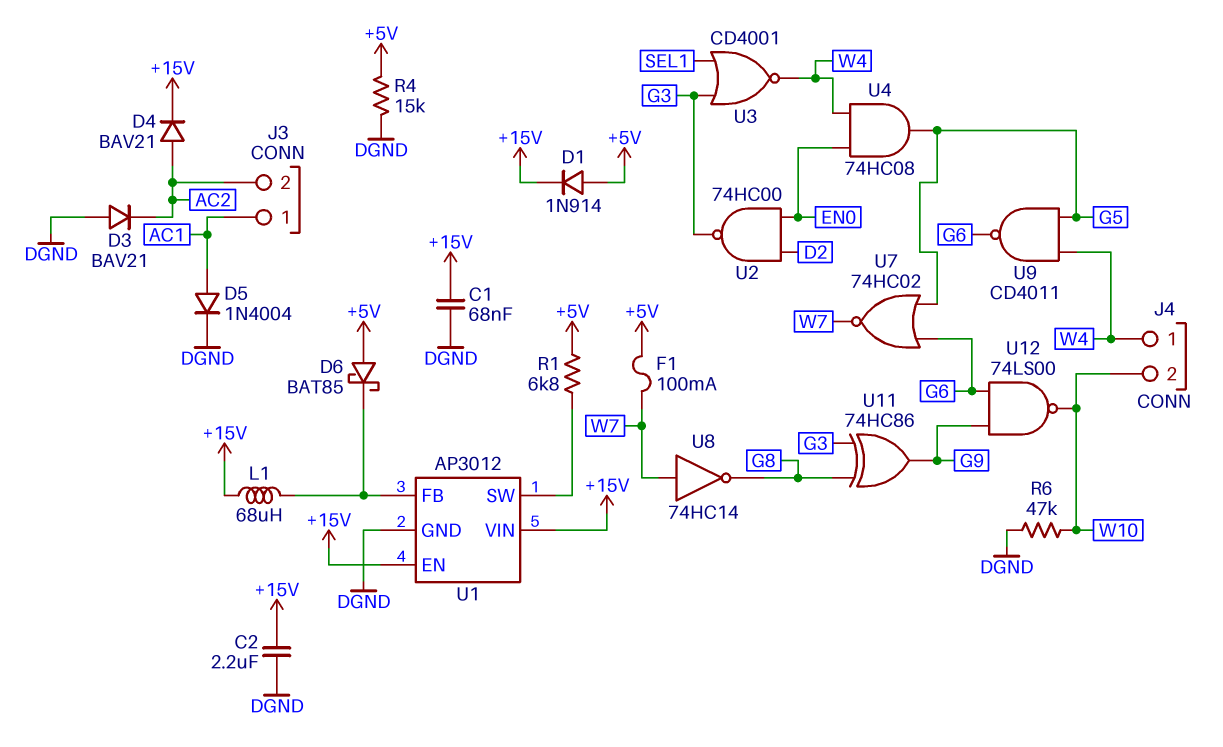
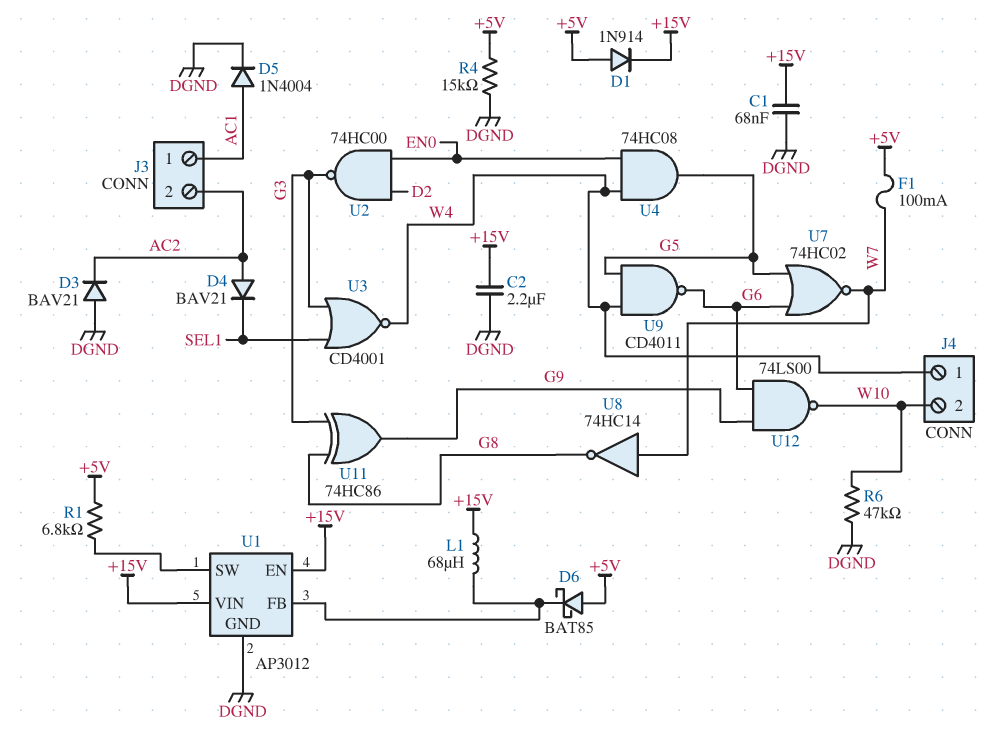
D4: diode BAV21 (A AC2, K +15V) -> diode BAV21 (A AC2, K SEL1)

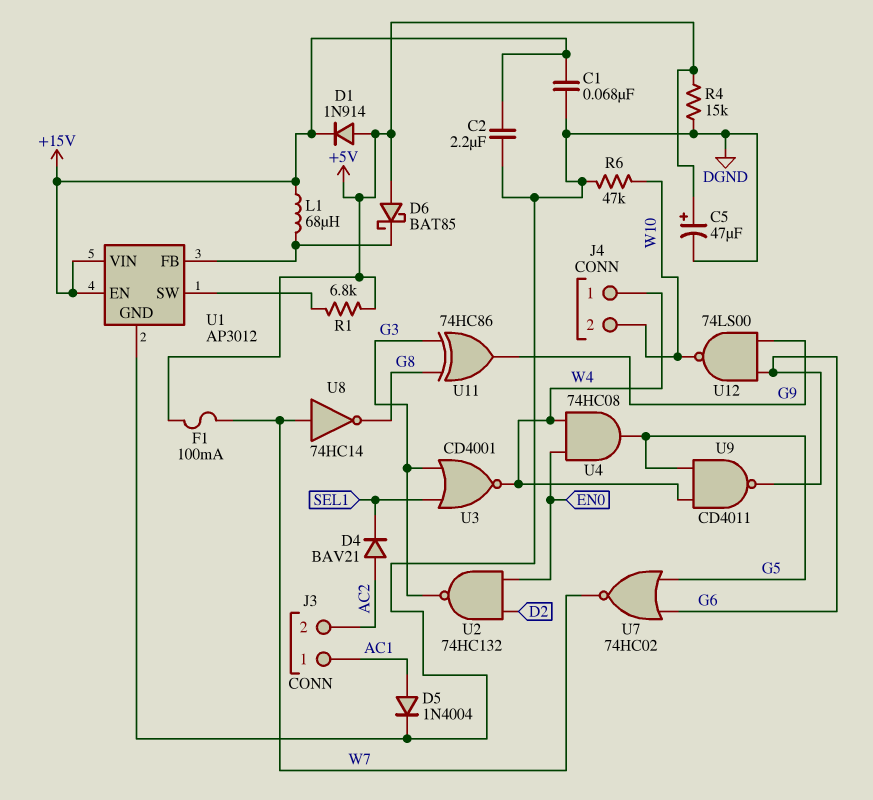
C5: none -> 47uF (plus +5V, minus DGND)
D3: diode BAV21 (A DGND, K AC2) -> none
U2: NAND 74HC00 (in D2, in EN0, out G3) -> NAND 74HC132 (in D2, in EN0, out G3)

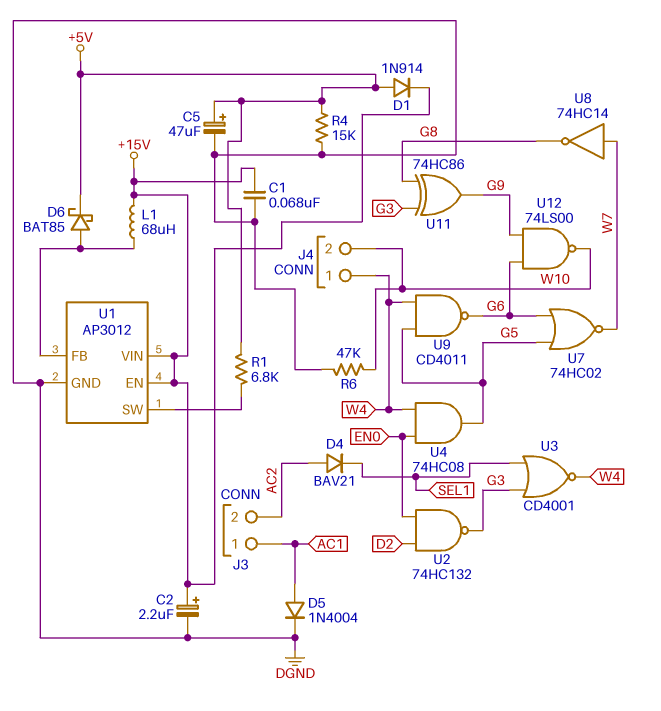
C2: 2.2uF (+15V, DGND) -> 2.2uF (plus +15V, minus DGND)
D6: schottky BAT85 (A +5V, K U1/FB) -> schottky BAT85 (A U1/FB, K +5V)
F1: 100mA (+5V, W7) -> none

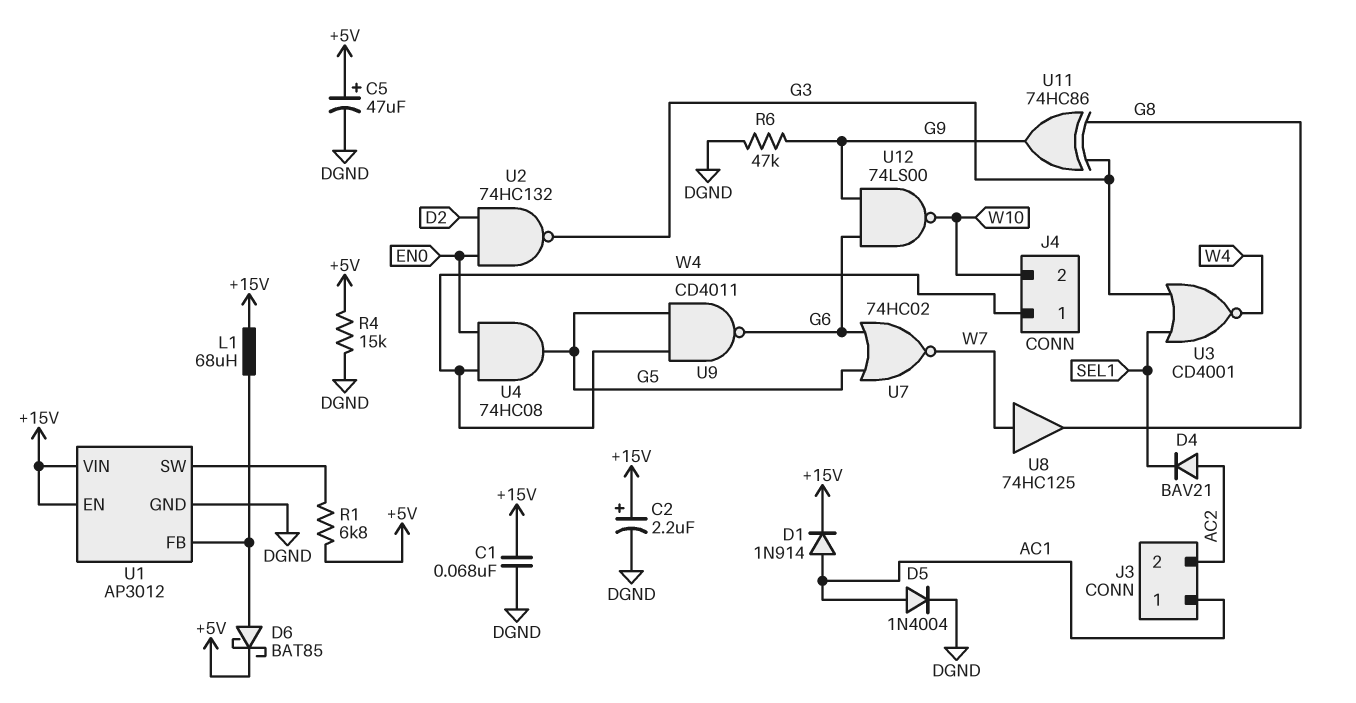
D1: diode 1N914 (A +5V, K +15V) -> diode 1N914 (A AC1, K +15V)
R6: 47k (DGND, W10) -> 47k (DGND, G9)
U8: NOT 74HC14 (in W7, out G8) -> buffer 74HC125 (in W7, out G8)

